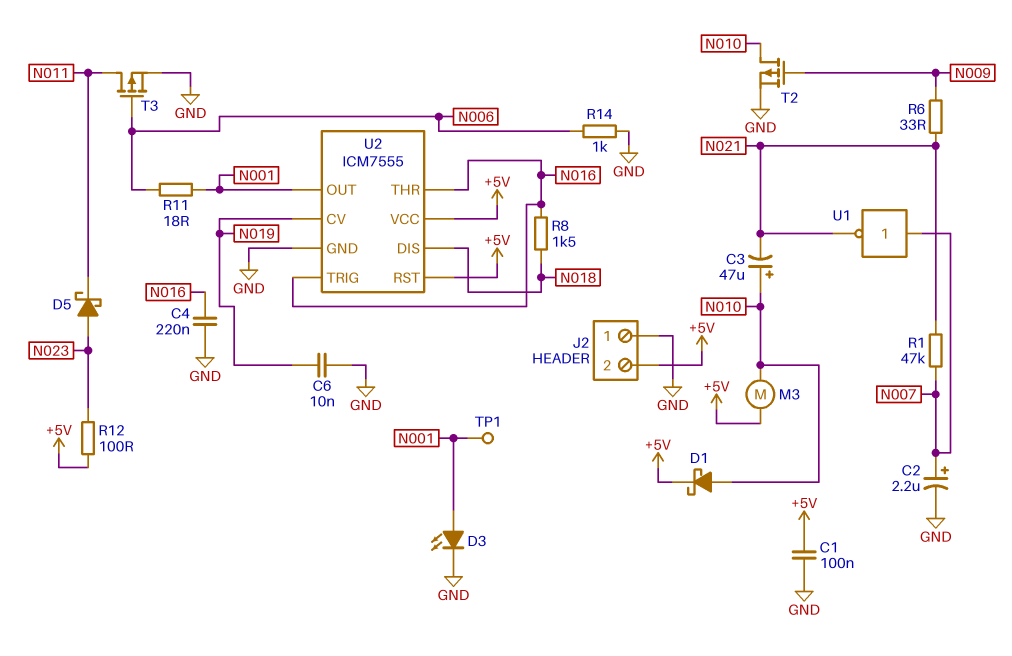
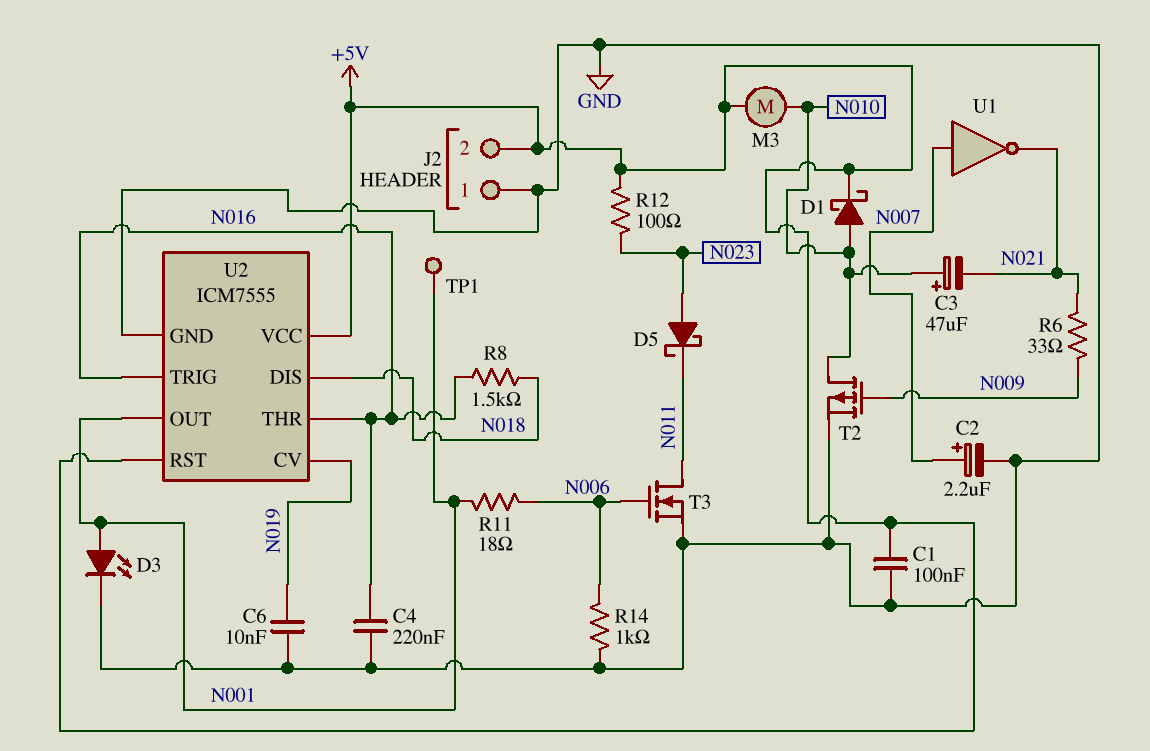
R1: 47k (N007, N021) -> none
T3: PMOS (G N006, D N011, S GND) -> NMOS (G N006, D N011, S GND)

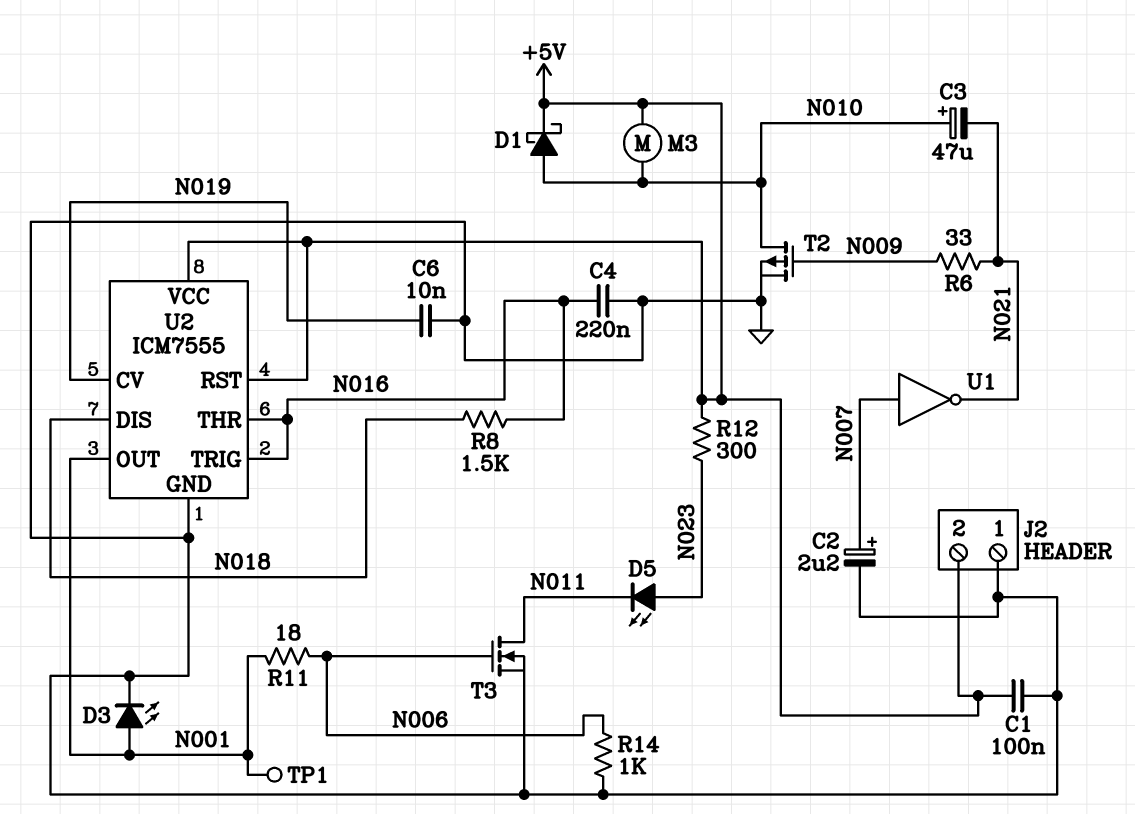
D5: schottky (A N023, K N011) -> LED (A N023, K N011)
R12: 100 (+5V, N023) -> 300 (+5V, N023)

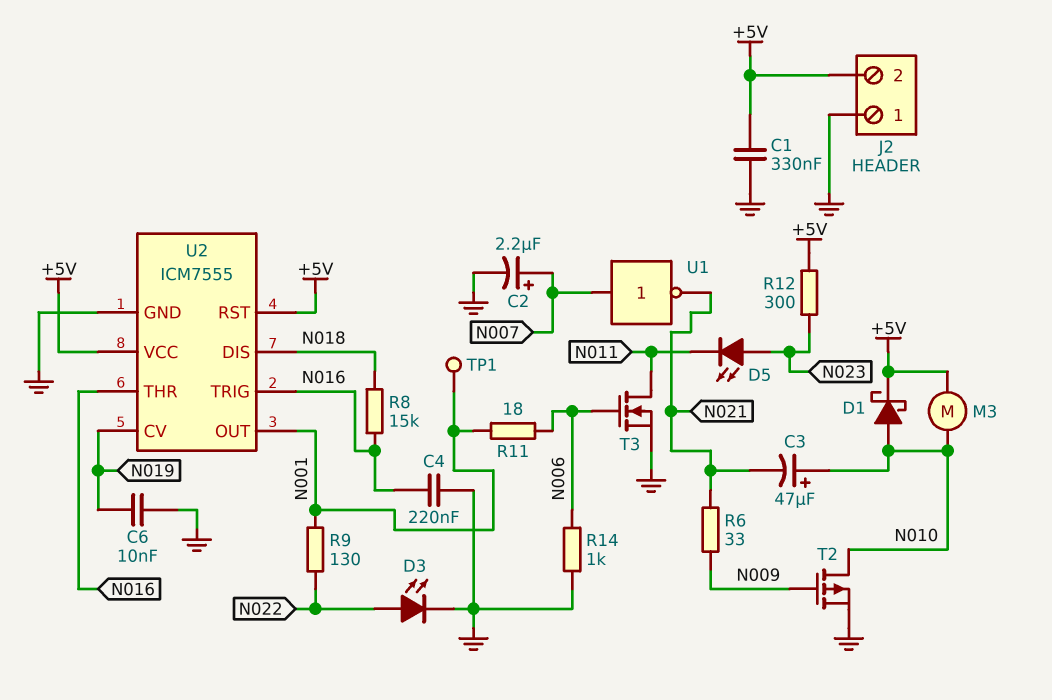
C1: 100nF (+5V, GND) -> 330nF (+5V, GND)
D3: LED (A N001, K GND) -> LED (A N022, K GND)
R8: 1.5k (N016, N018) -> 15k (N016, N018)
R9: none -> 130 (N001, N022)

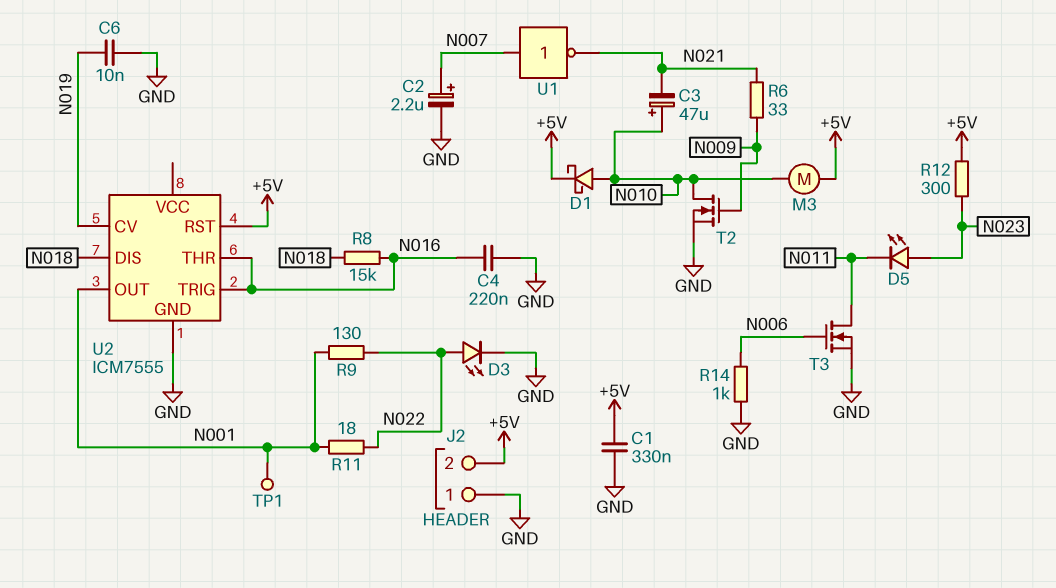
R11: 18 (N001, N006) -> 18 (N001, N022)
T2: PMOS (G N009, D N010, S GND) -> NMOS (G N009, D N010, S GND)
U2 pin VCC: +5V -> none

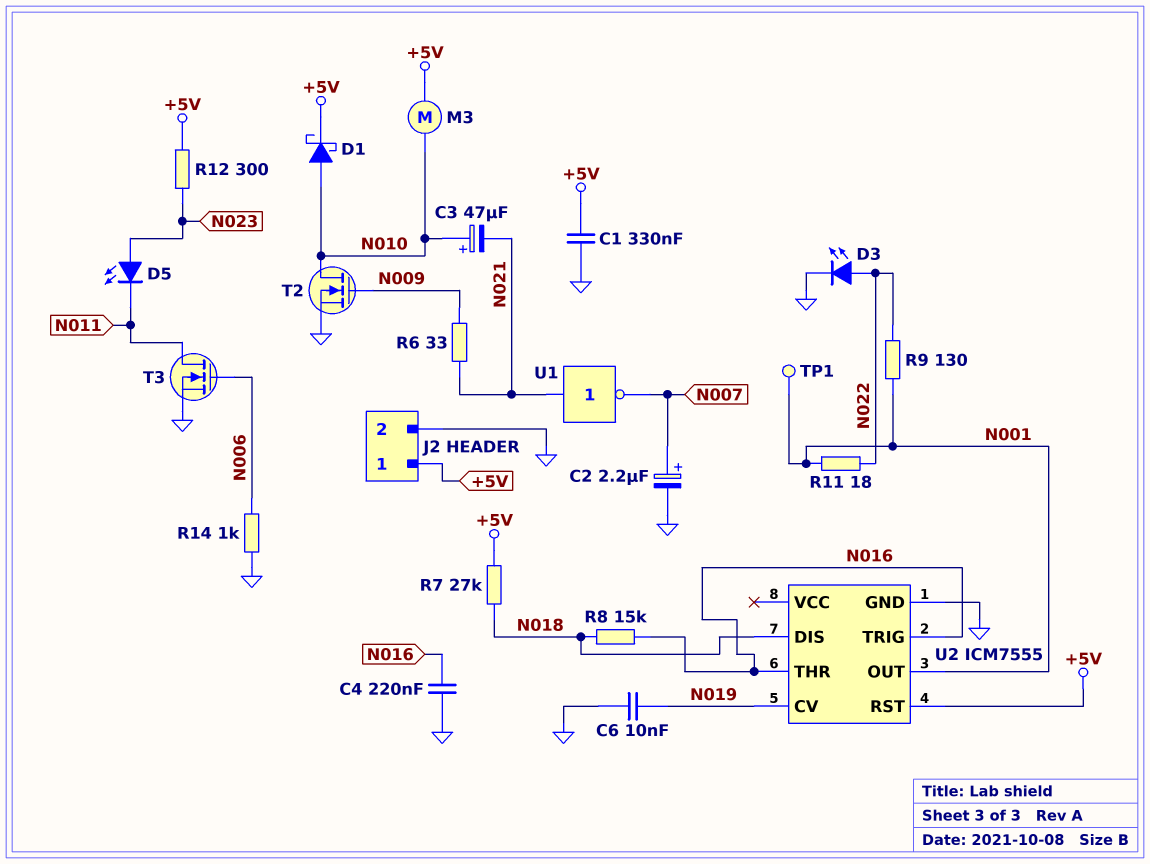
J2 pin 1: GND -> +5V
J2 pin 2: +5V -> GND
R7: none -> 27k (+5V, N018)
U1: NOT (in N007, out N021) -> NOT (in N021, out N007)

